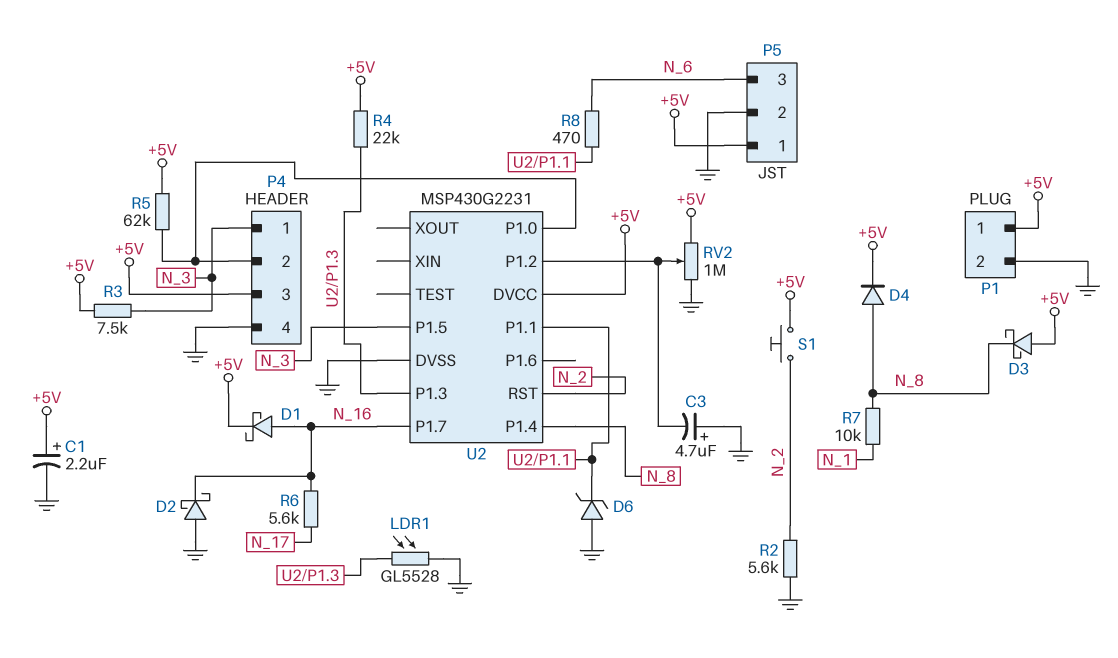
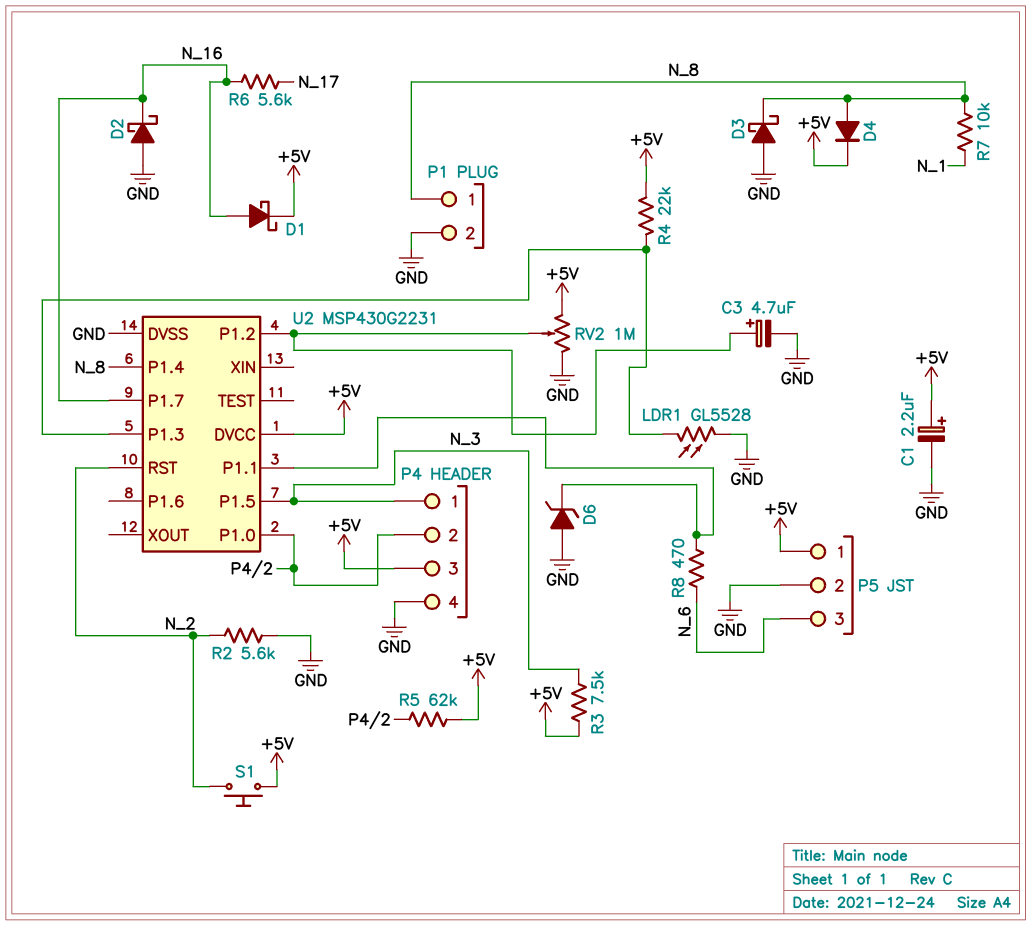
C3: 4.7uF (plus GND, minus U2/P1.2) -> 4.7uF (plus U2/P1.2, minus GND)
D3: schottky (A +5V, K N_8) -> schottky (A GND, K N_8)
P1 pin 1: +5V -> N_8

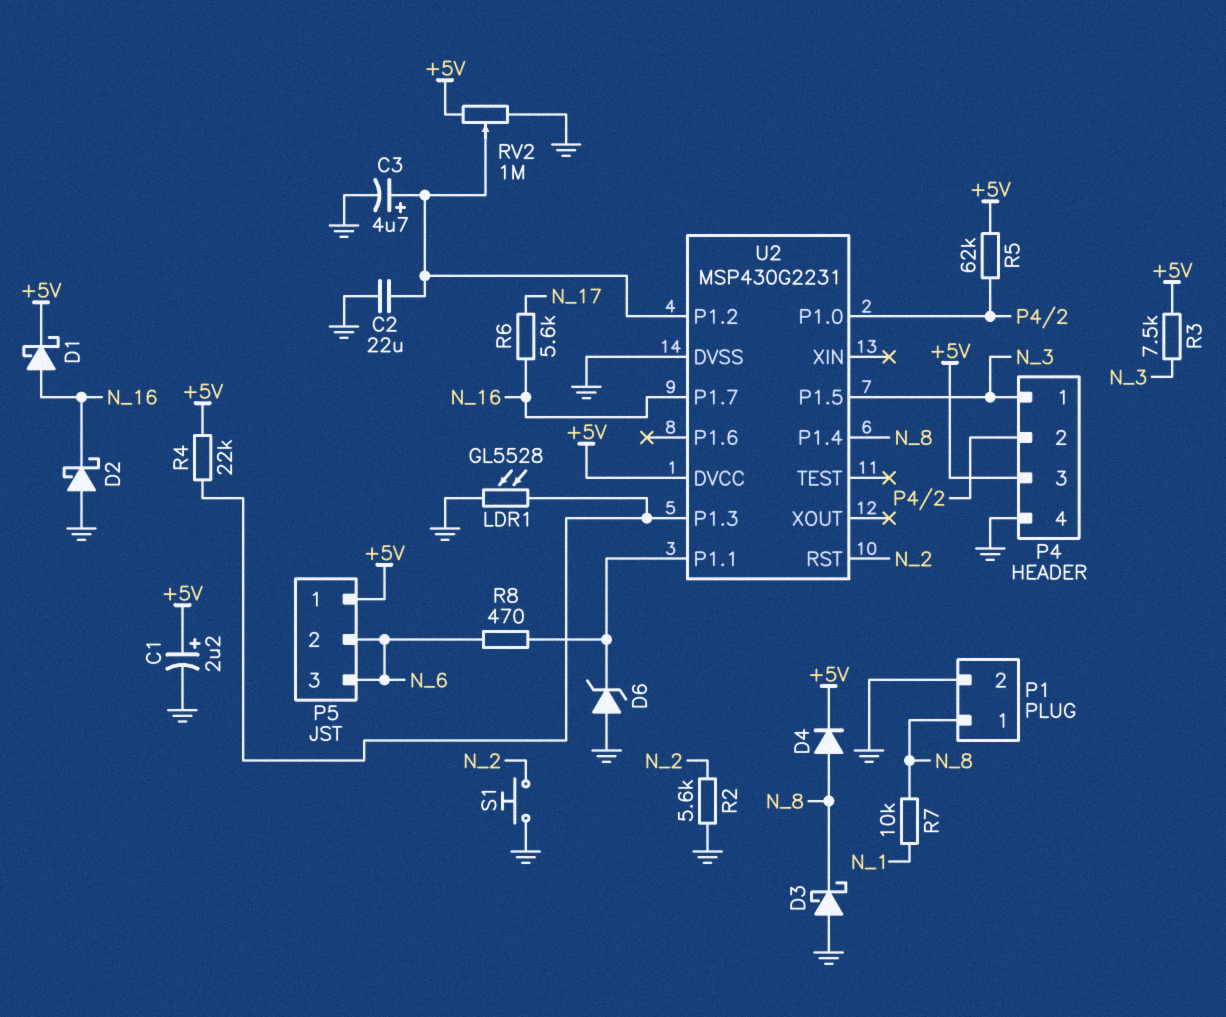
C2: none -> 22uF (GND, U2/P1.2)
P5 pin 2: GND -> N_6
S1: button (+5V, N_2) -> button (GND, N_2)

